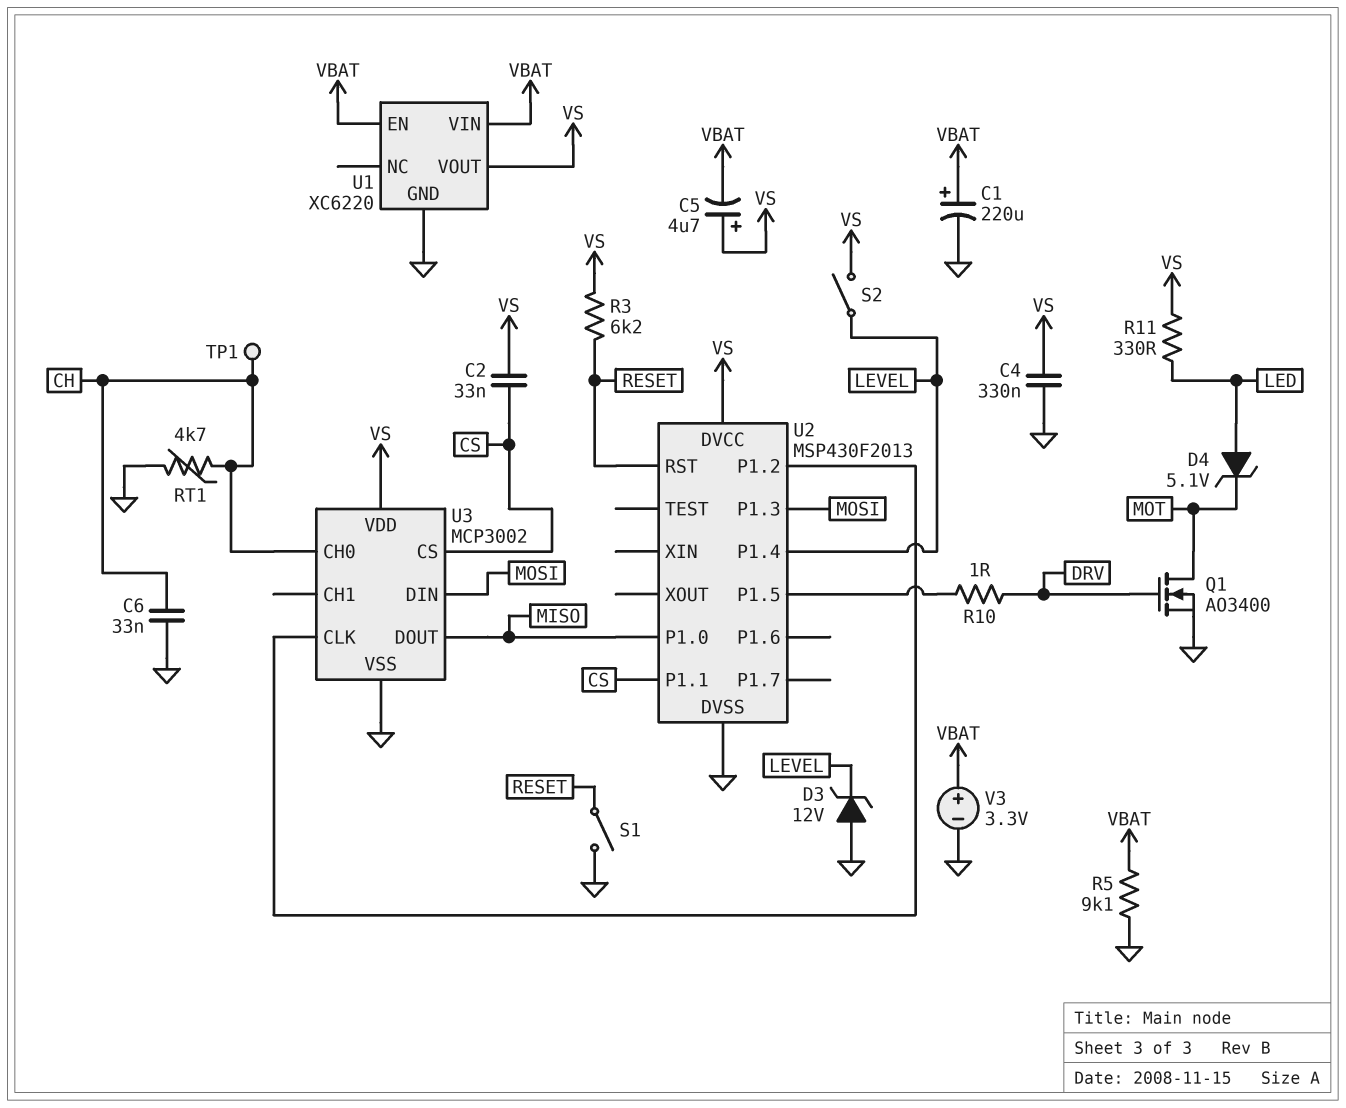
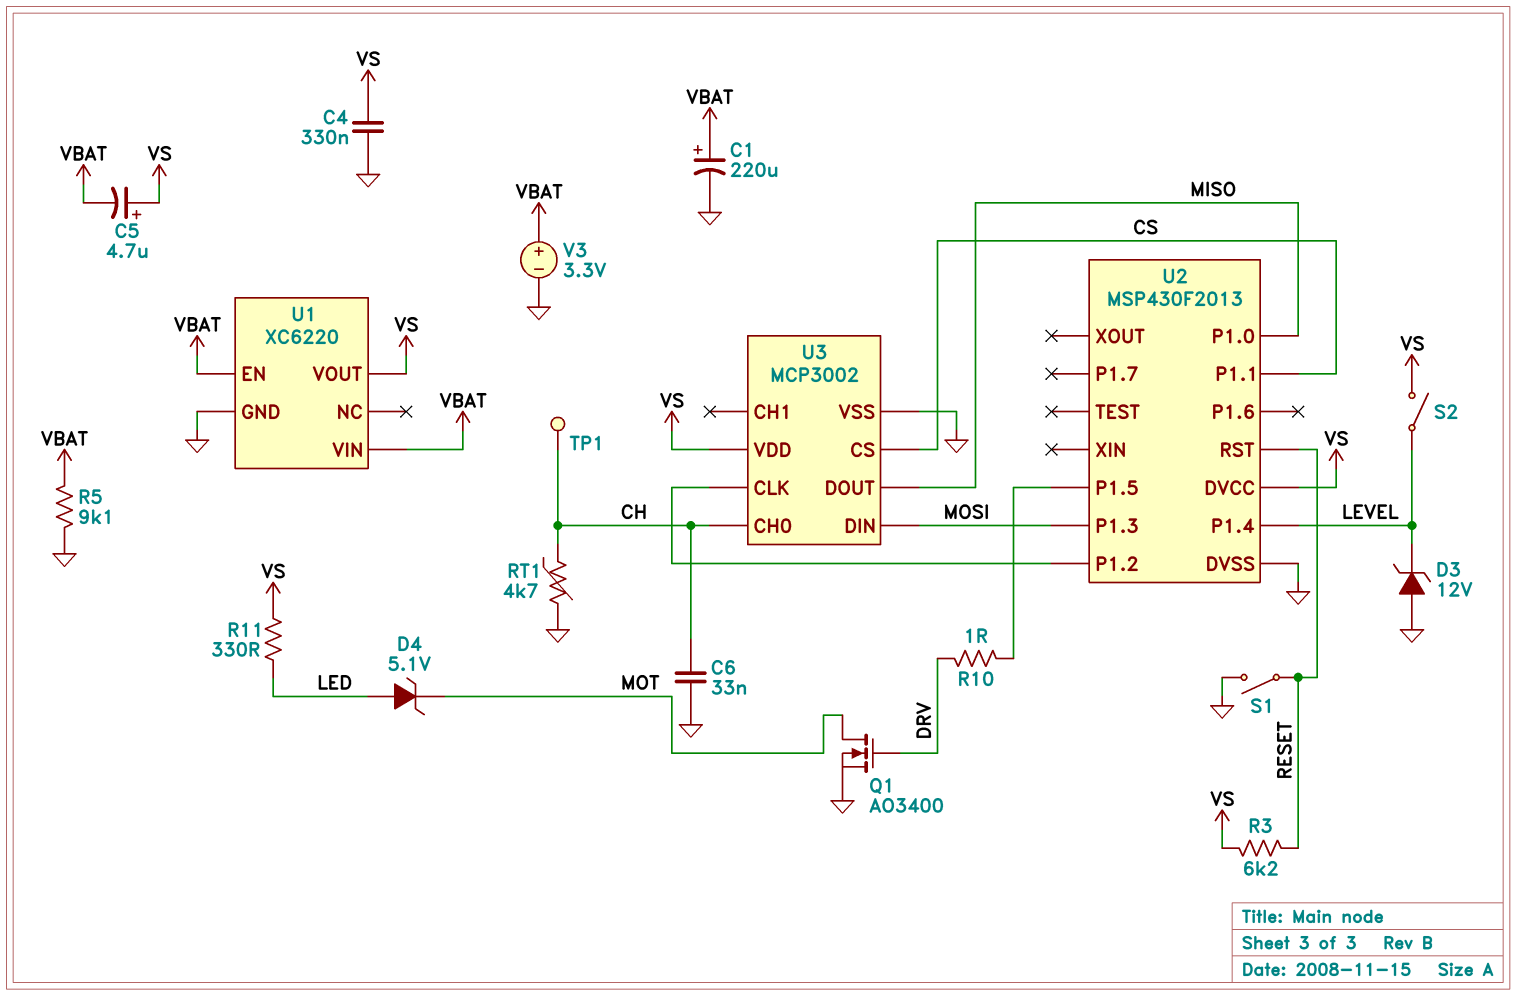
C2: 33nF (CS, VS) -> none

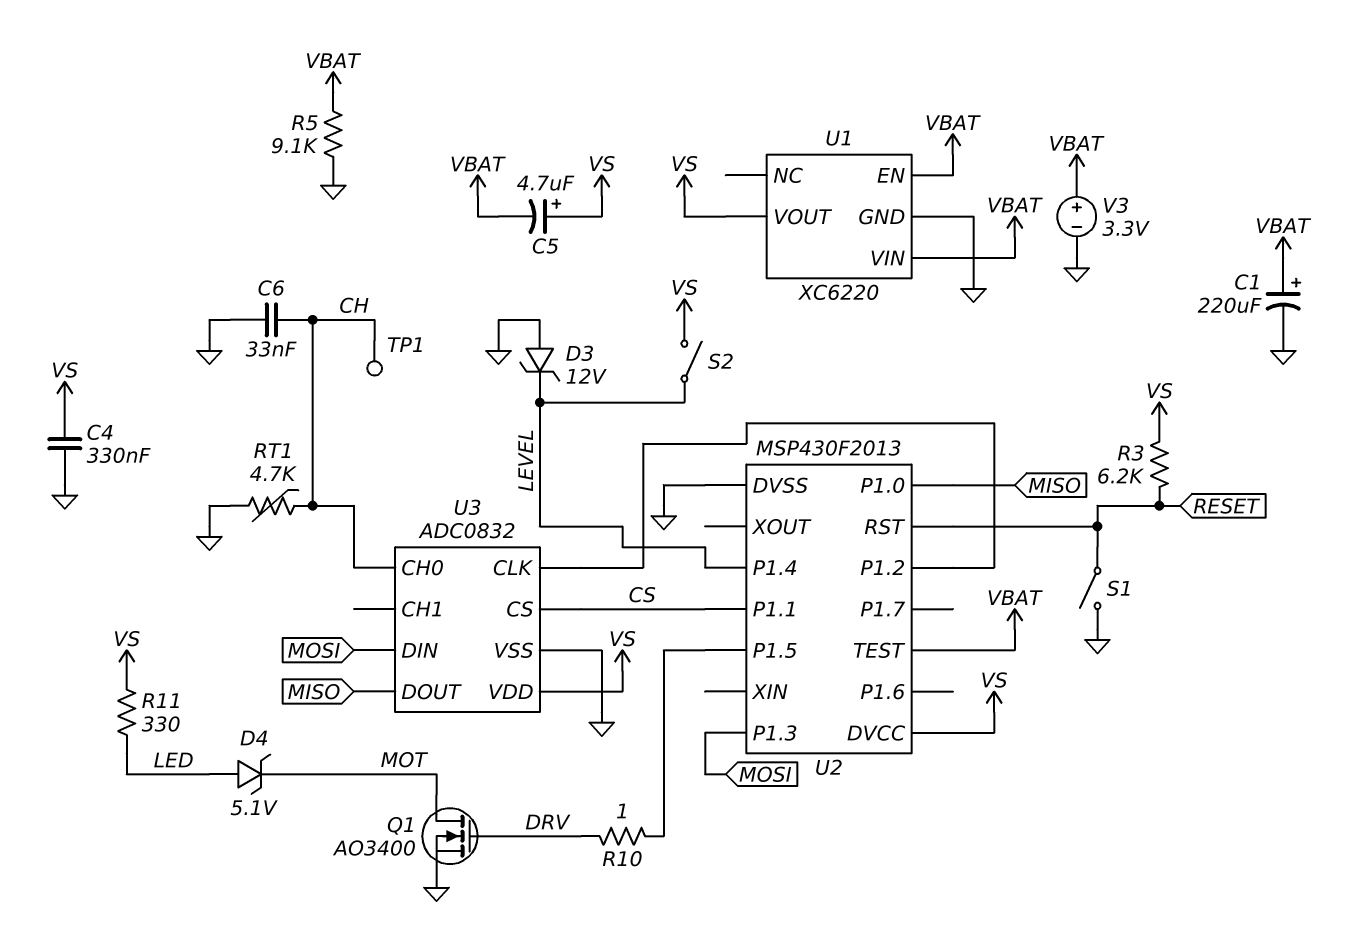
U2 pin TEST: none -> VBAT
U3: MCP3002 -> ADC0832

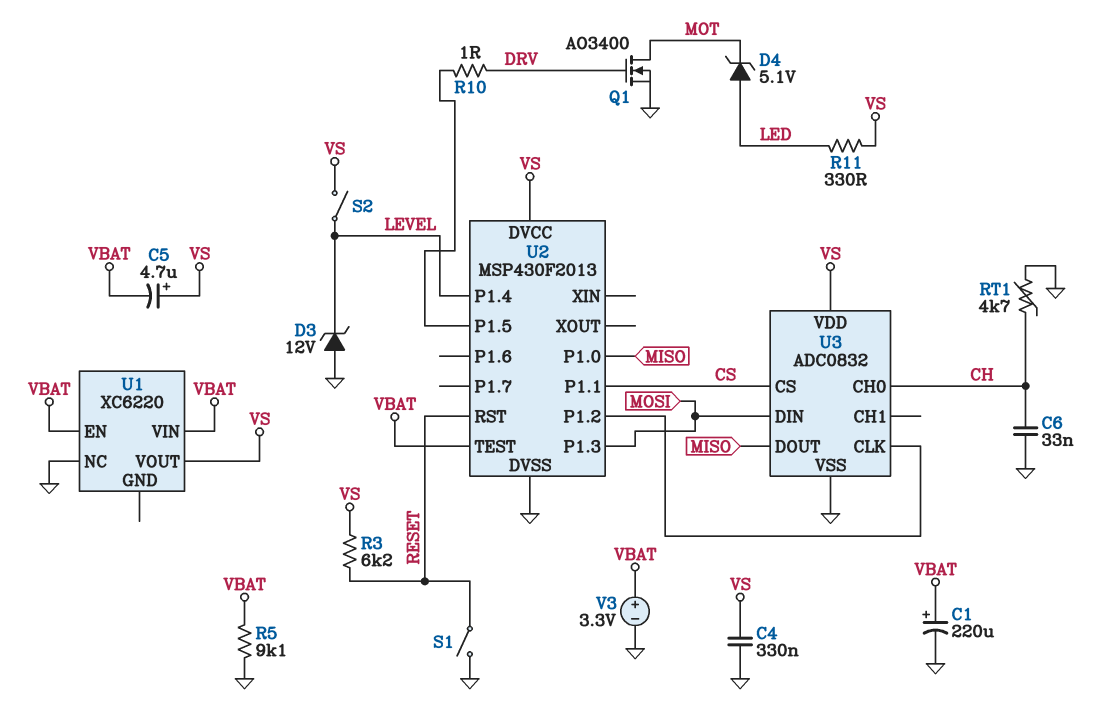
TP1: test point (CH) -> none
U1 pin GND: GND -> none
U1 pin NC: none -> GND

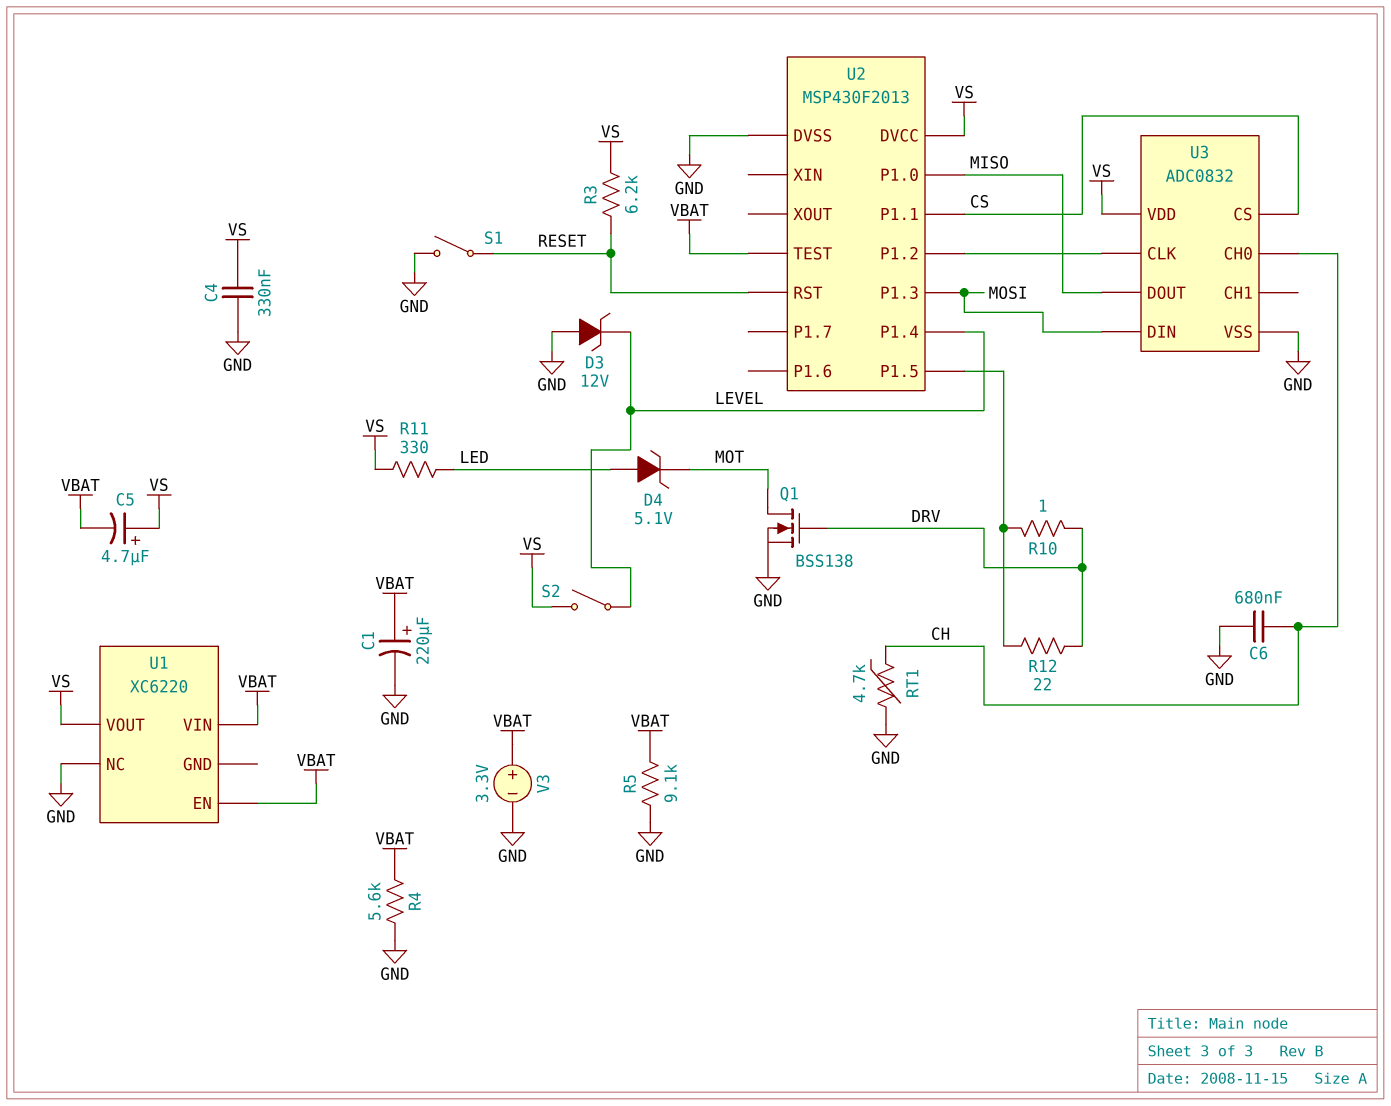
C6: 33nF (CH, GND) -> 680nF (CH, GND)
Q1: NMOS AO3400 (G DRV, D MOT, S GND) -> NMOS BSS138 (G DRV, D MOT, S GND)
R4: none -> 5.6k (GND, VBAT)
R12: none -> 22 (DRV, U2/P1.5)

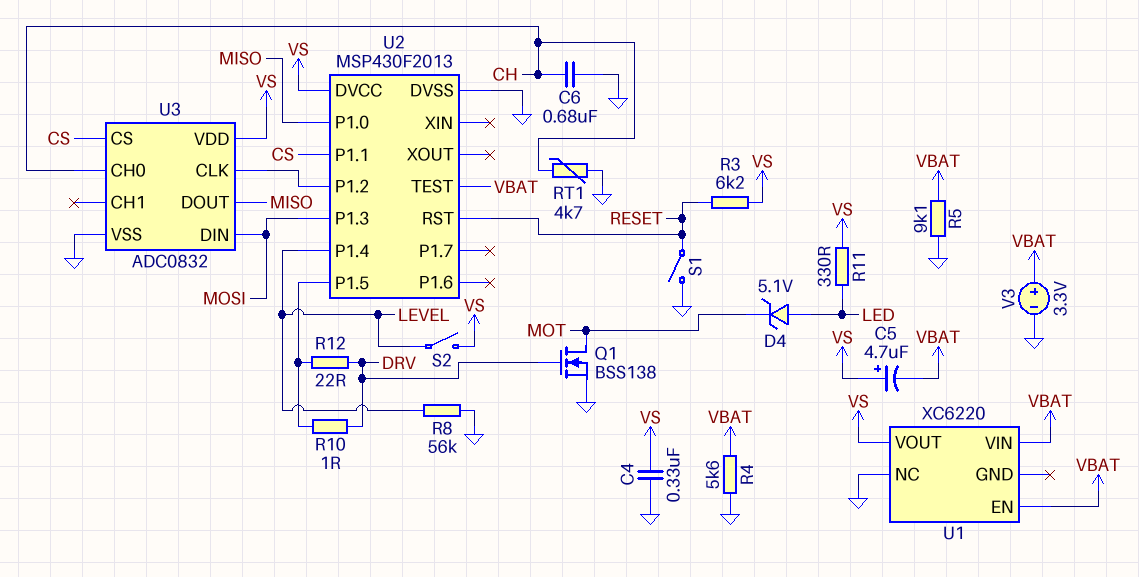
C1: 220uF (plus VBAT, minus GND) -> none
D3: zener 12V (A GND, K LEVEL) -> none
R8: none -> 56k (GND, LEVEL)

